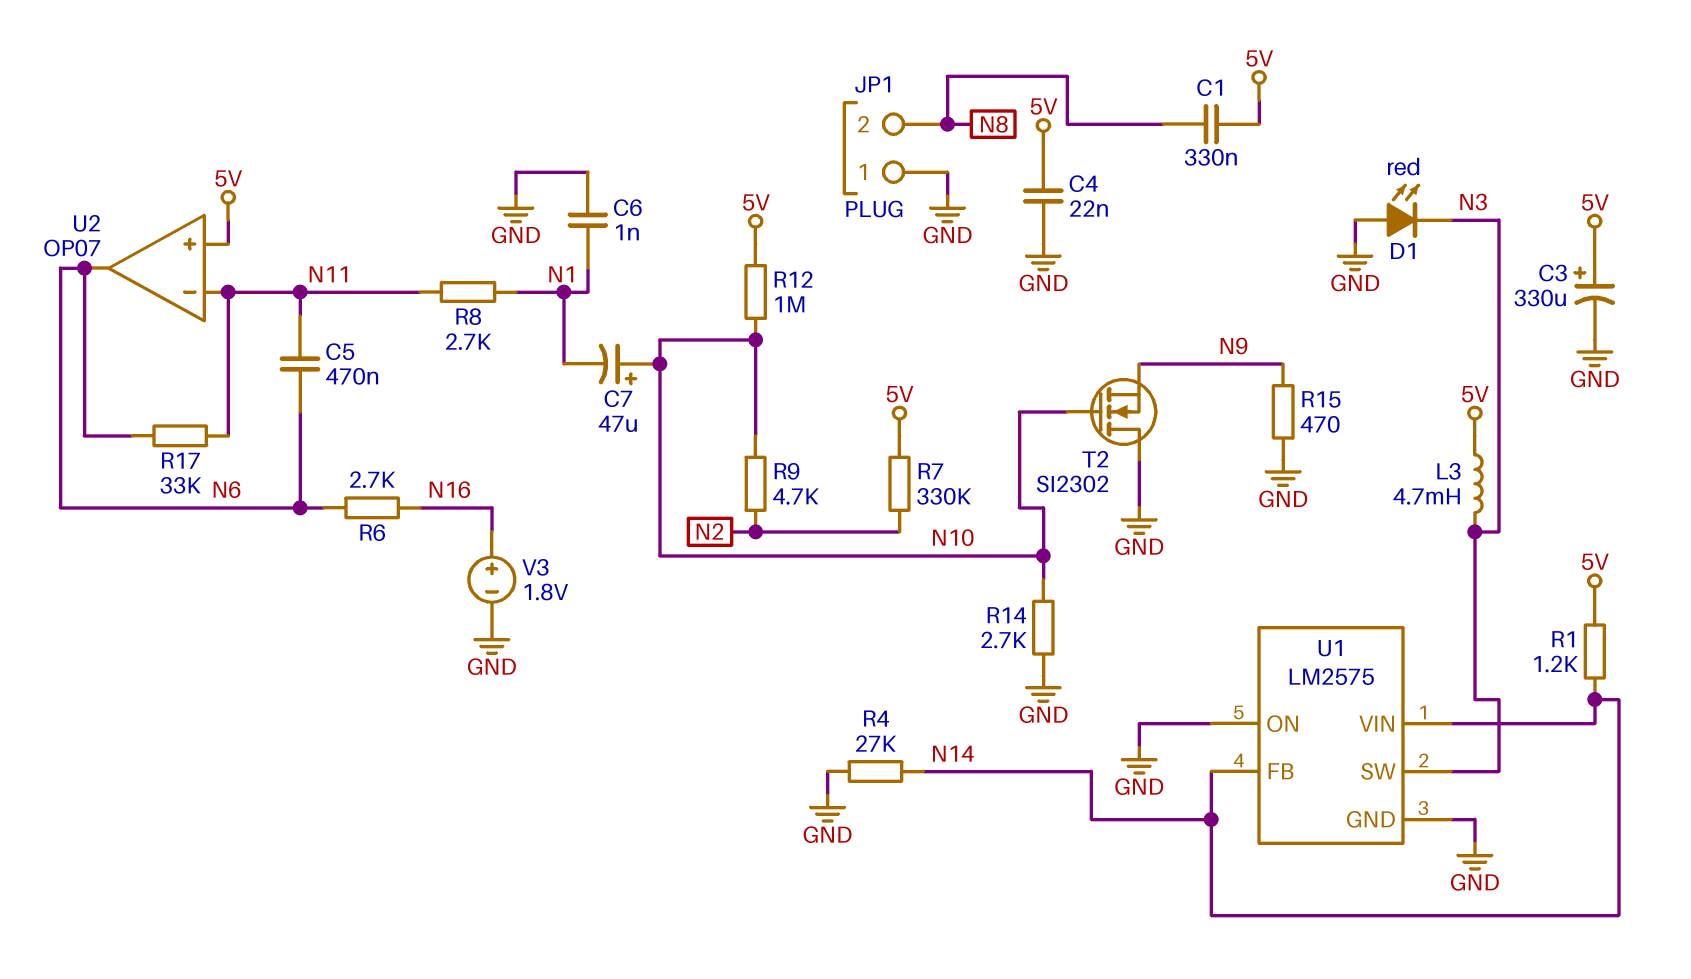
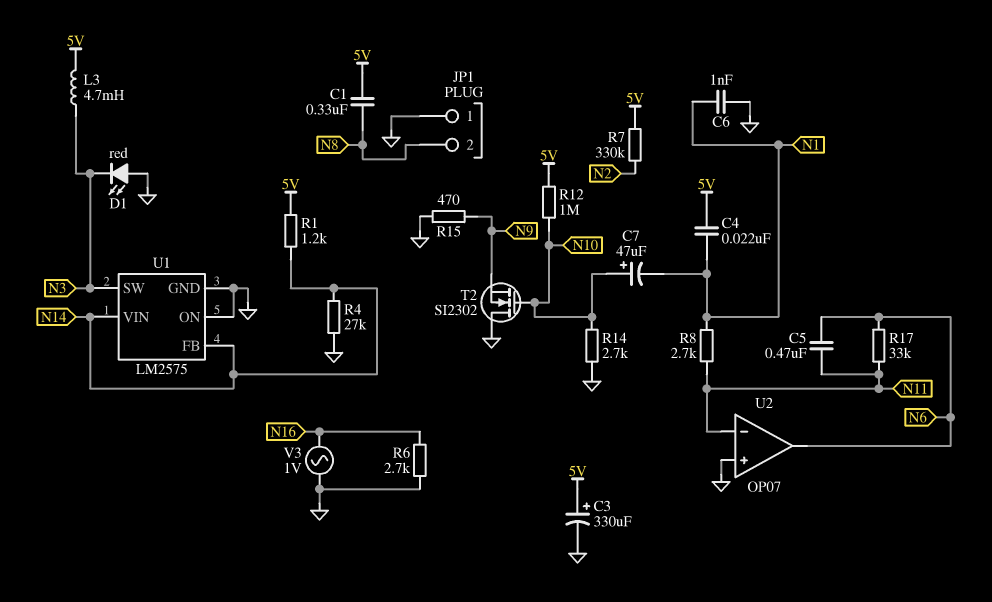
C4: 22nF (5V, GND) -> 22nF (5V, N1)
R6: 2.7k (N6, N16) -> 2.7k (GND, N16)
R9: 4.7k (N2, N10) -> none
U2 pin in+: 5V -> GND
V3: 1.8V (plus N16, minus GND) -> AC 1V (GND, N16)

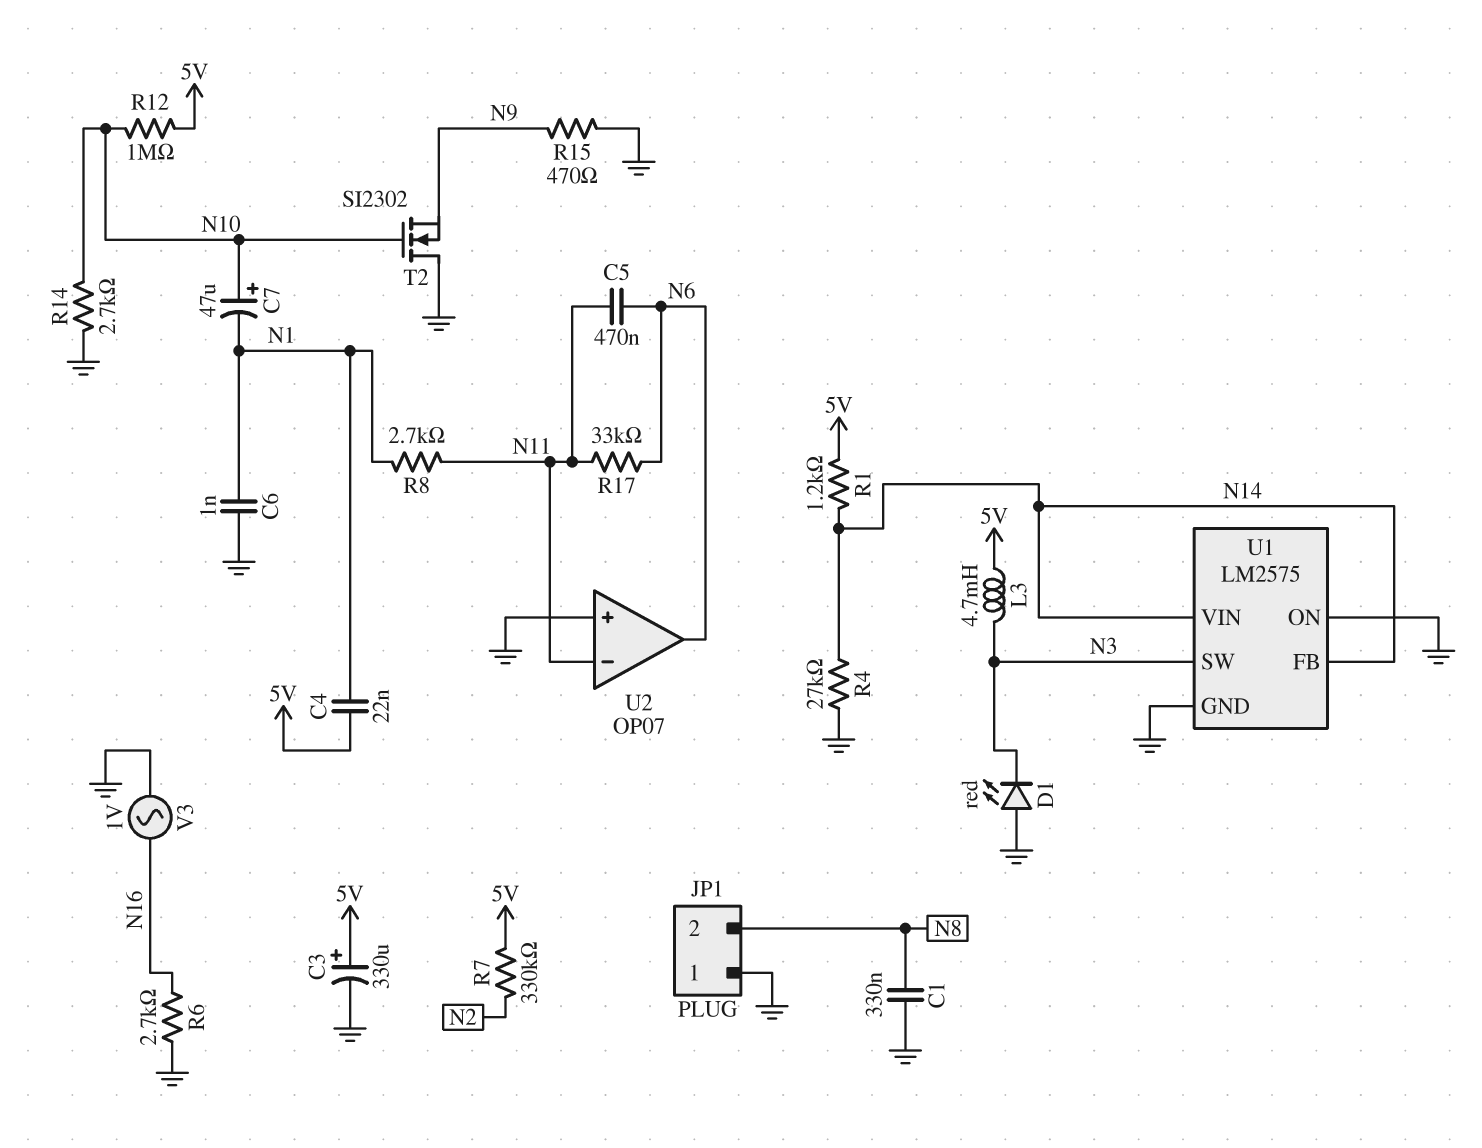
C1: 330nF (5V, N8) -> 330nF (GND, N8)

